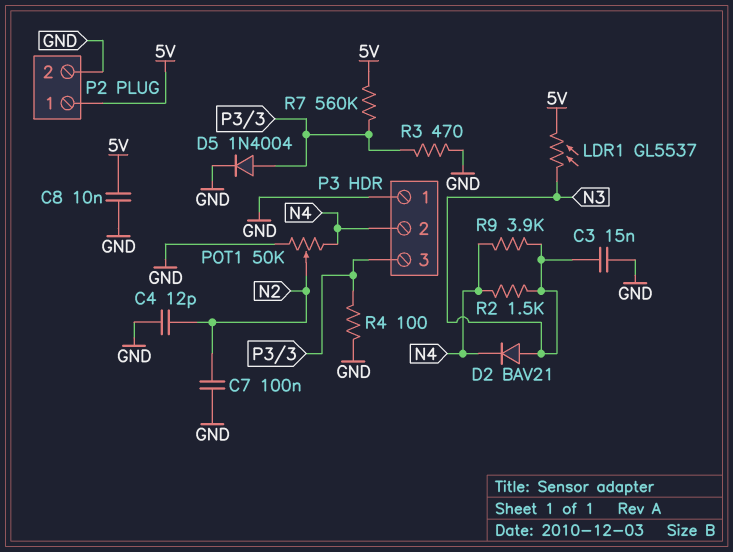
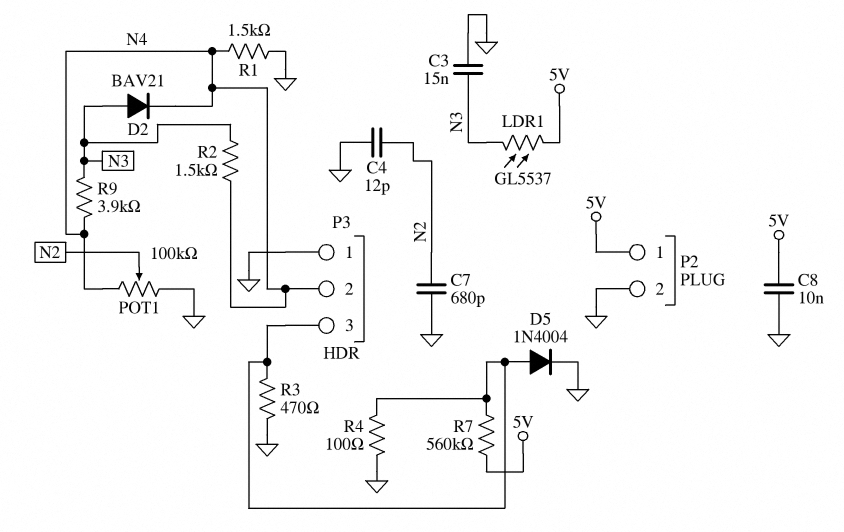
C7: 100nF (GND, N2) -> 680pF (GND, N2)
POT1: 50k (GND, N4, wiper N2) -> 100k (GND, N4, wiper N2)
R1: none -> 1.5k (GND, N4)

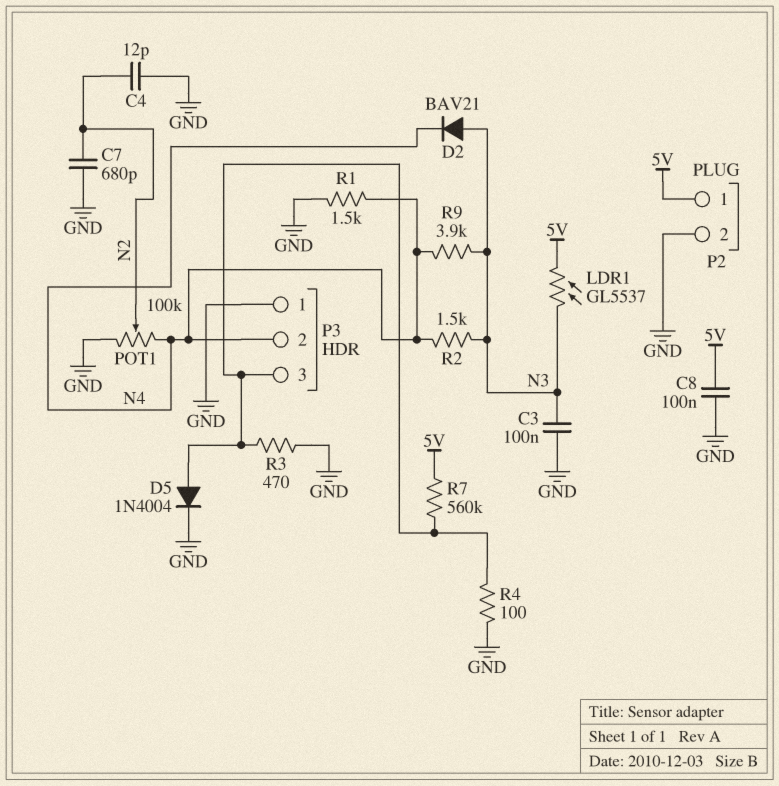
C3: 15nF (GND, N3) -> 100nF (GND, N3)
C8: 10nF (5V, GND) -> 100nF (5V, GND)

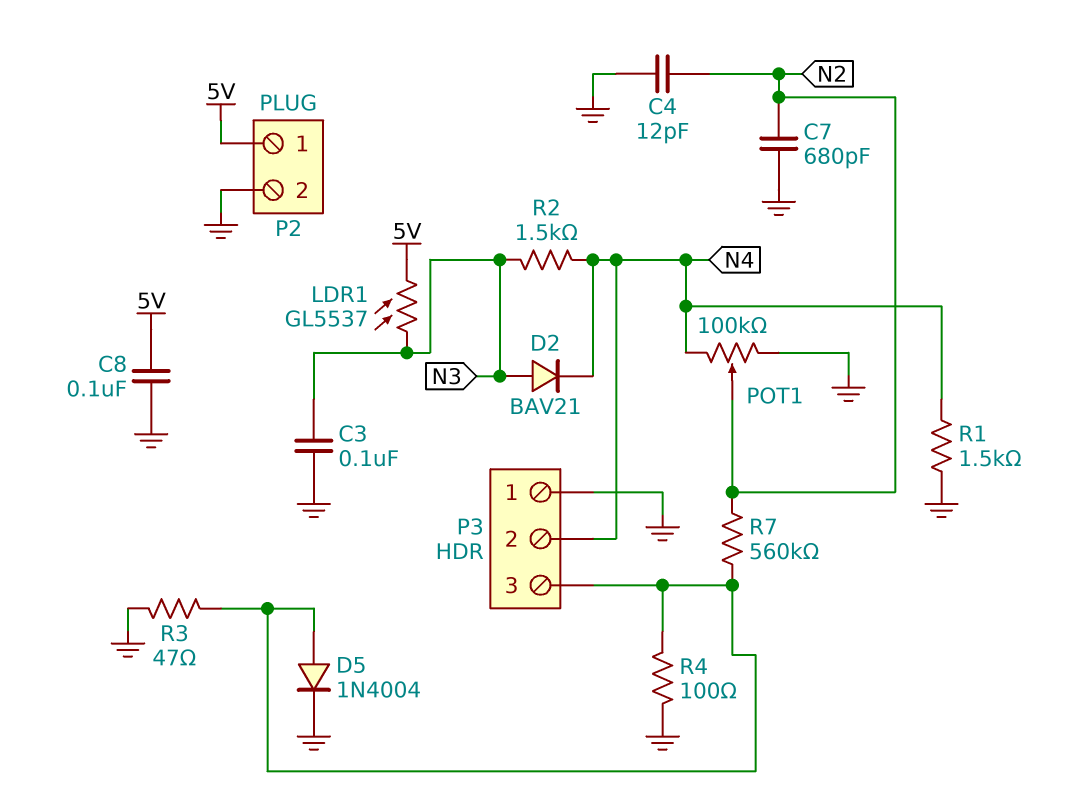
R3: 470 (GND, P3/3) -> 47 (GND, P3/3)
R7: 560k (5V, P3/3) -> 560k (N2, P3/3)
R9: 3.9k (N3, N4) -> none

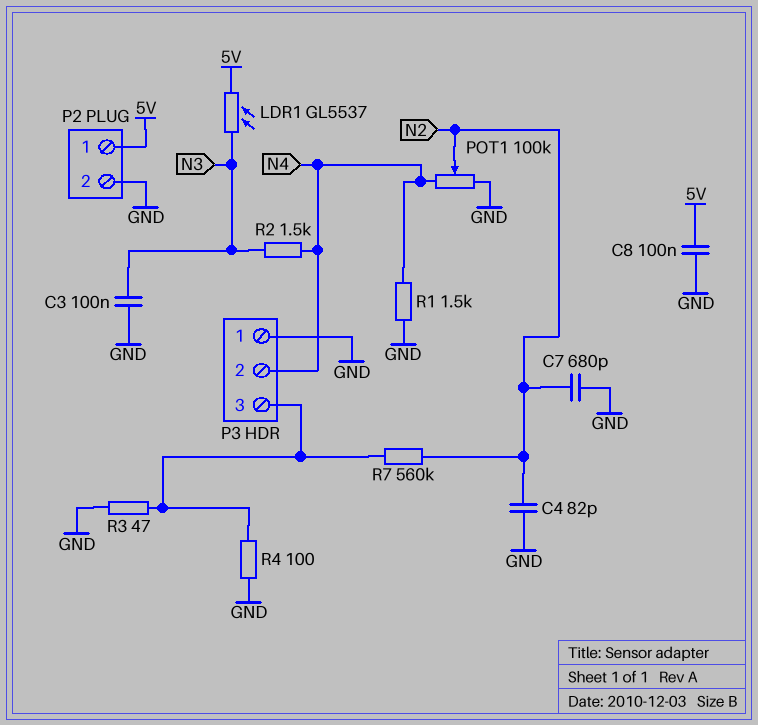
C4: 12pF (GND, N2) -> 82pF (GND, N2)
D2: diode BAV21 (A N3, K N4) -> none
D5: diode 1N4004 (A P3/3, K GND) -> none

